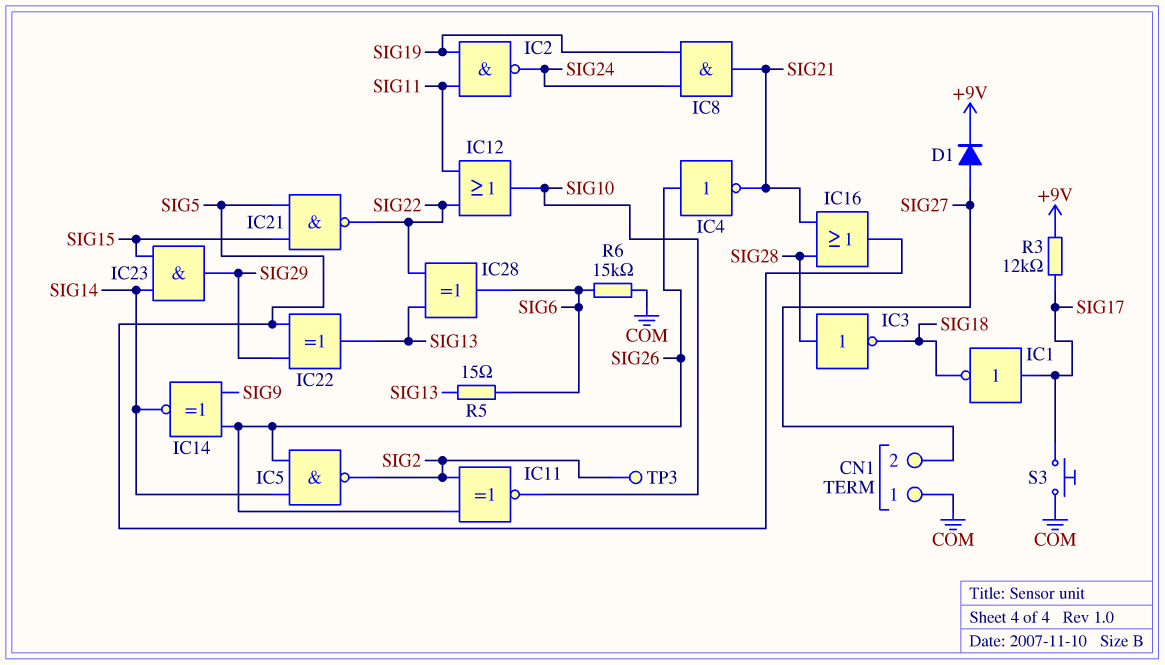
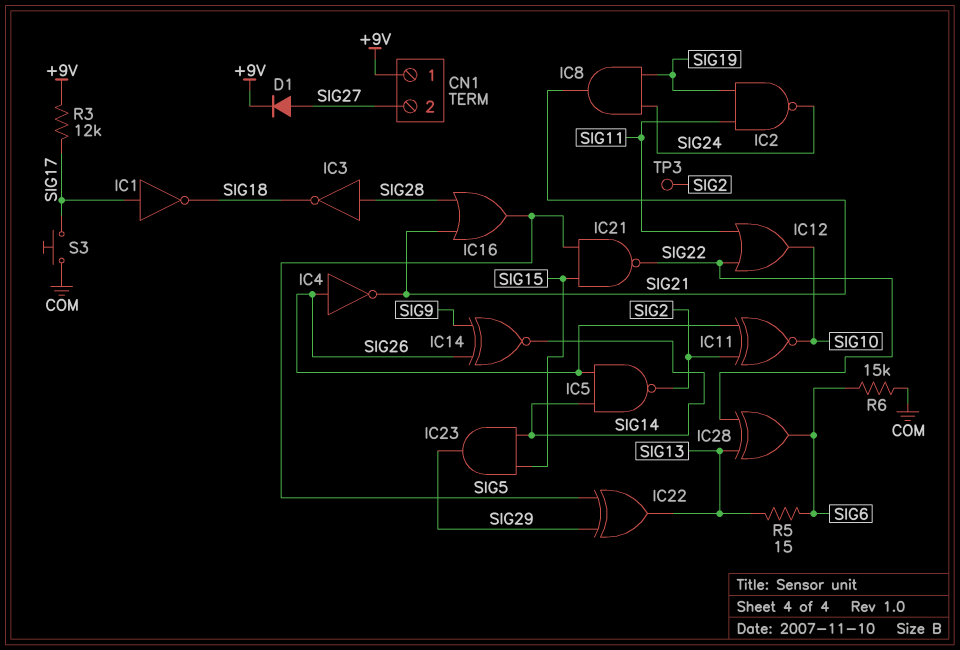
CN1 pin 1: COM -> +9V

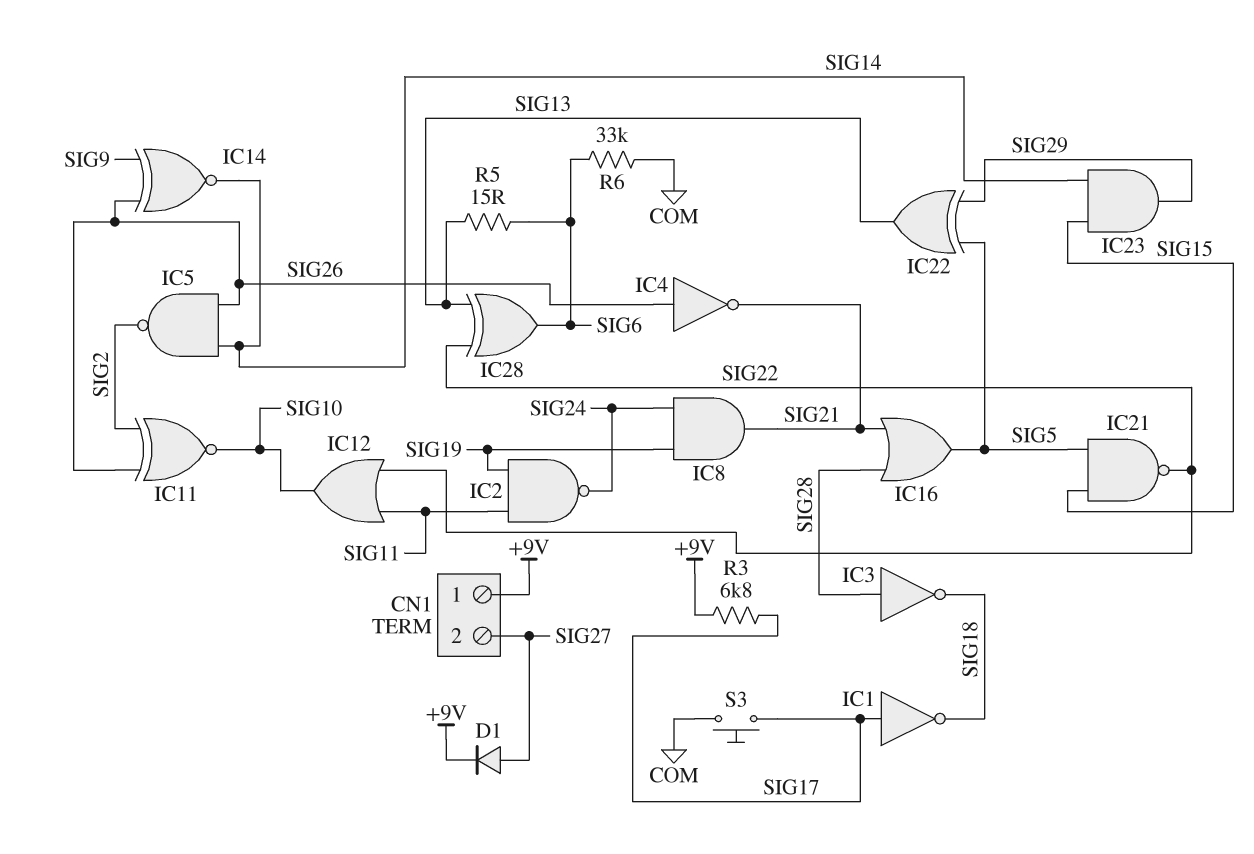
R3: 12k (+9V, SIG17) -> 6.8k (+9V, SIG17)
R6: 15k (COM, SIG6) -> 33k (COM, SIG6)
TP3: test point (SIG2) -> none

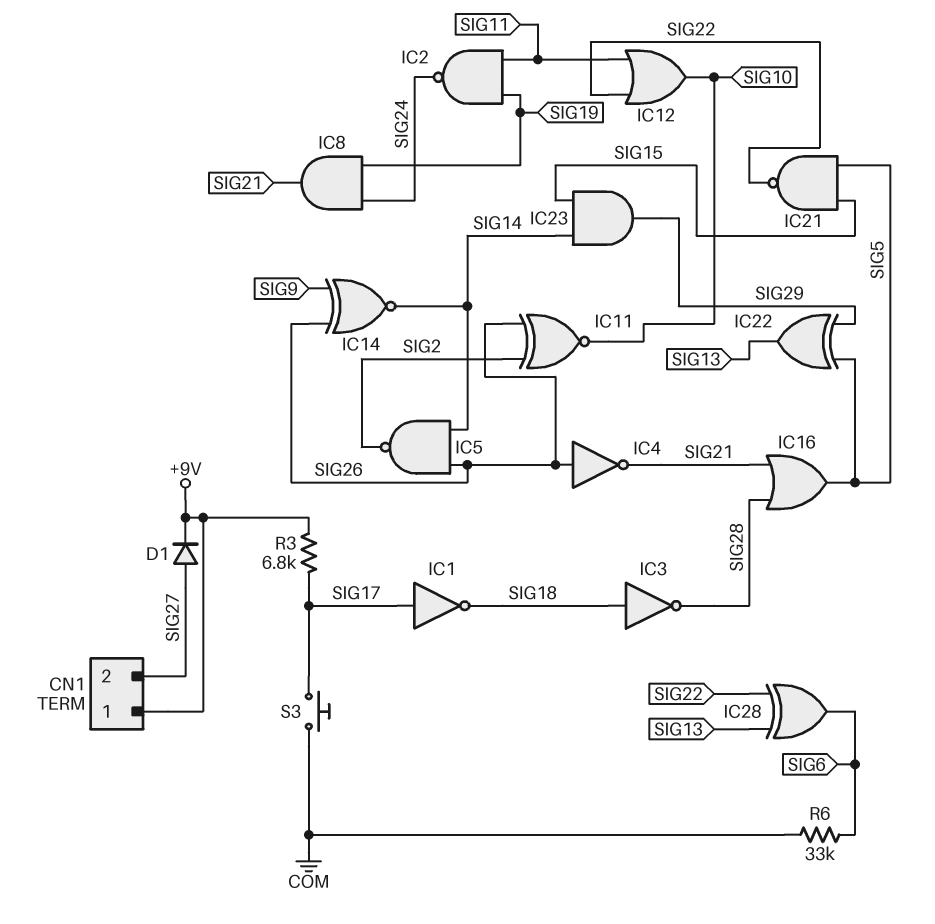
IC3: NOT (in SIG28, out SIG18) -> NOT (in SIG18, out SIG28)
R5: 15 (SIG6, SIG13) -> none

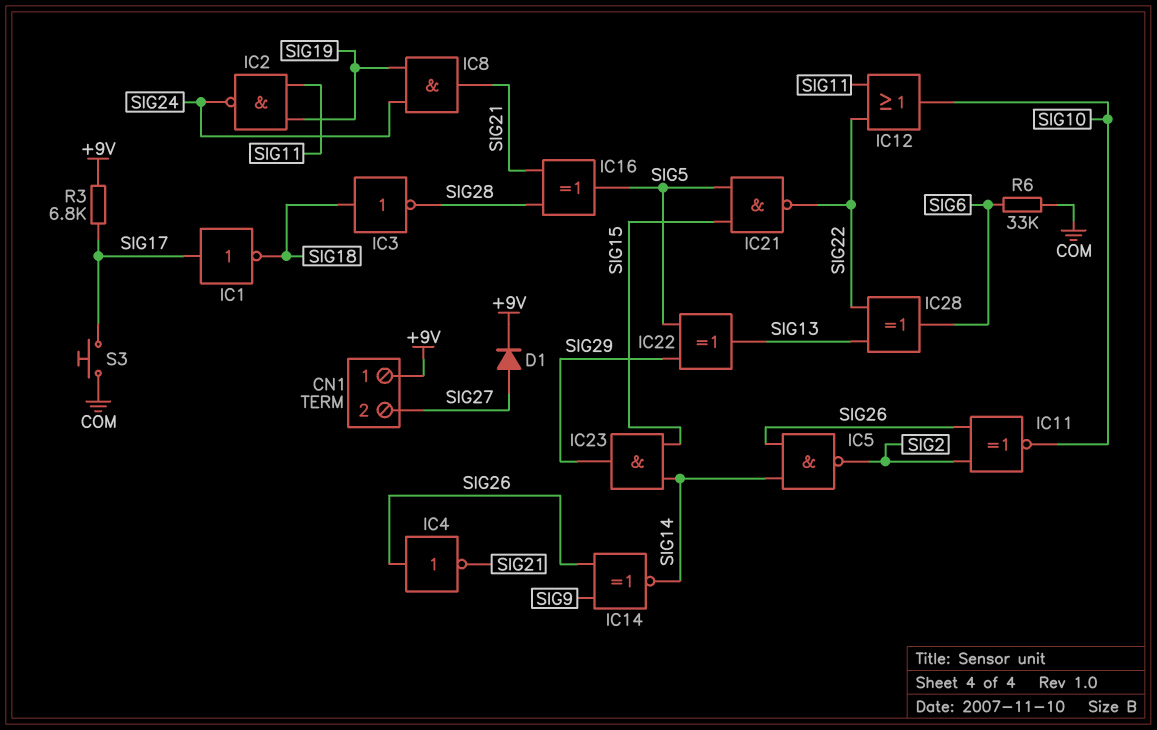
IC16: OR (in SIG21, in SIG28, out SIG5) -> XOR (in SIG21, in SIG28, out SIG5)

